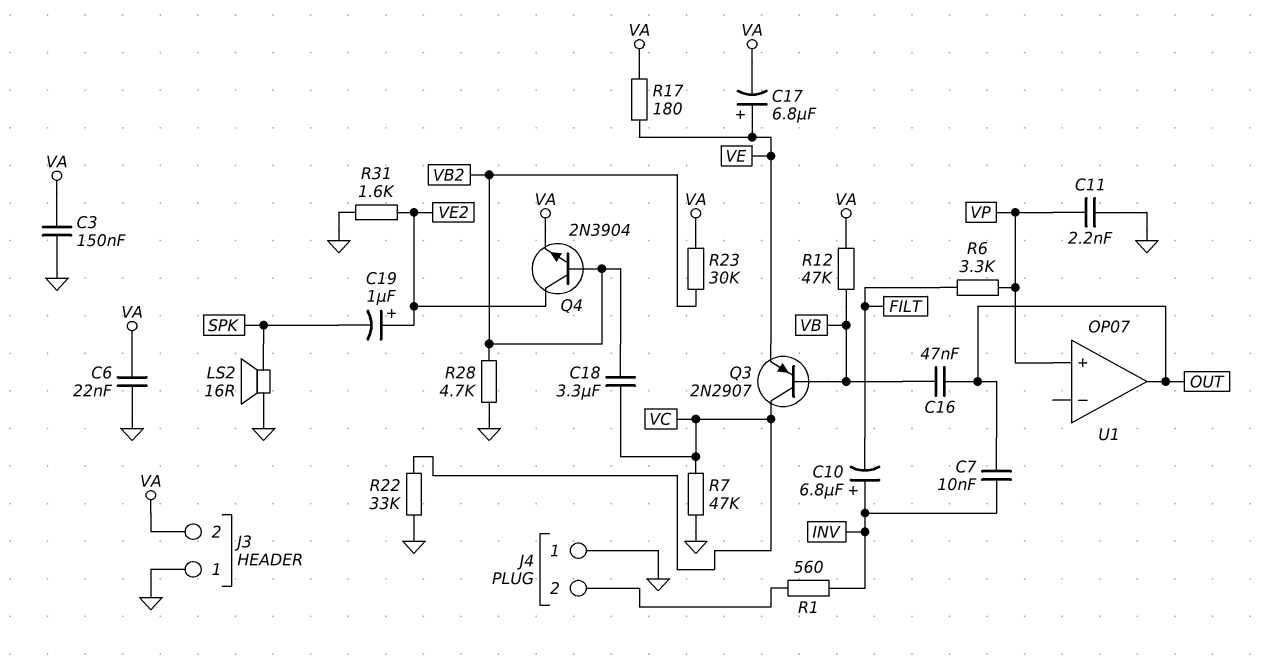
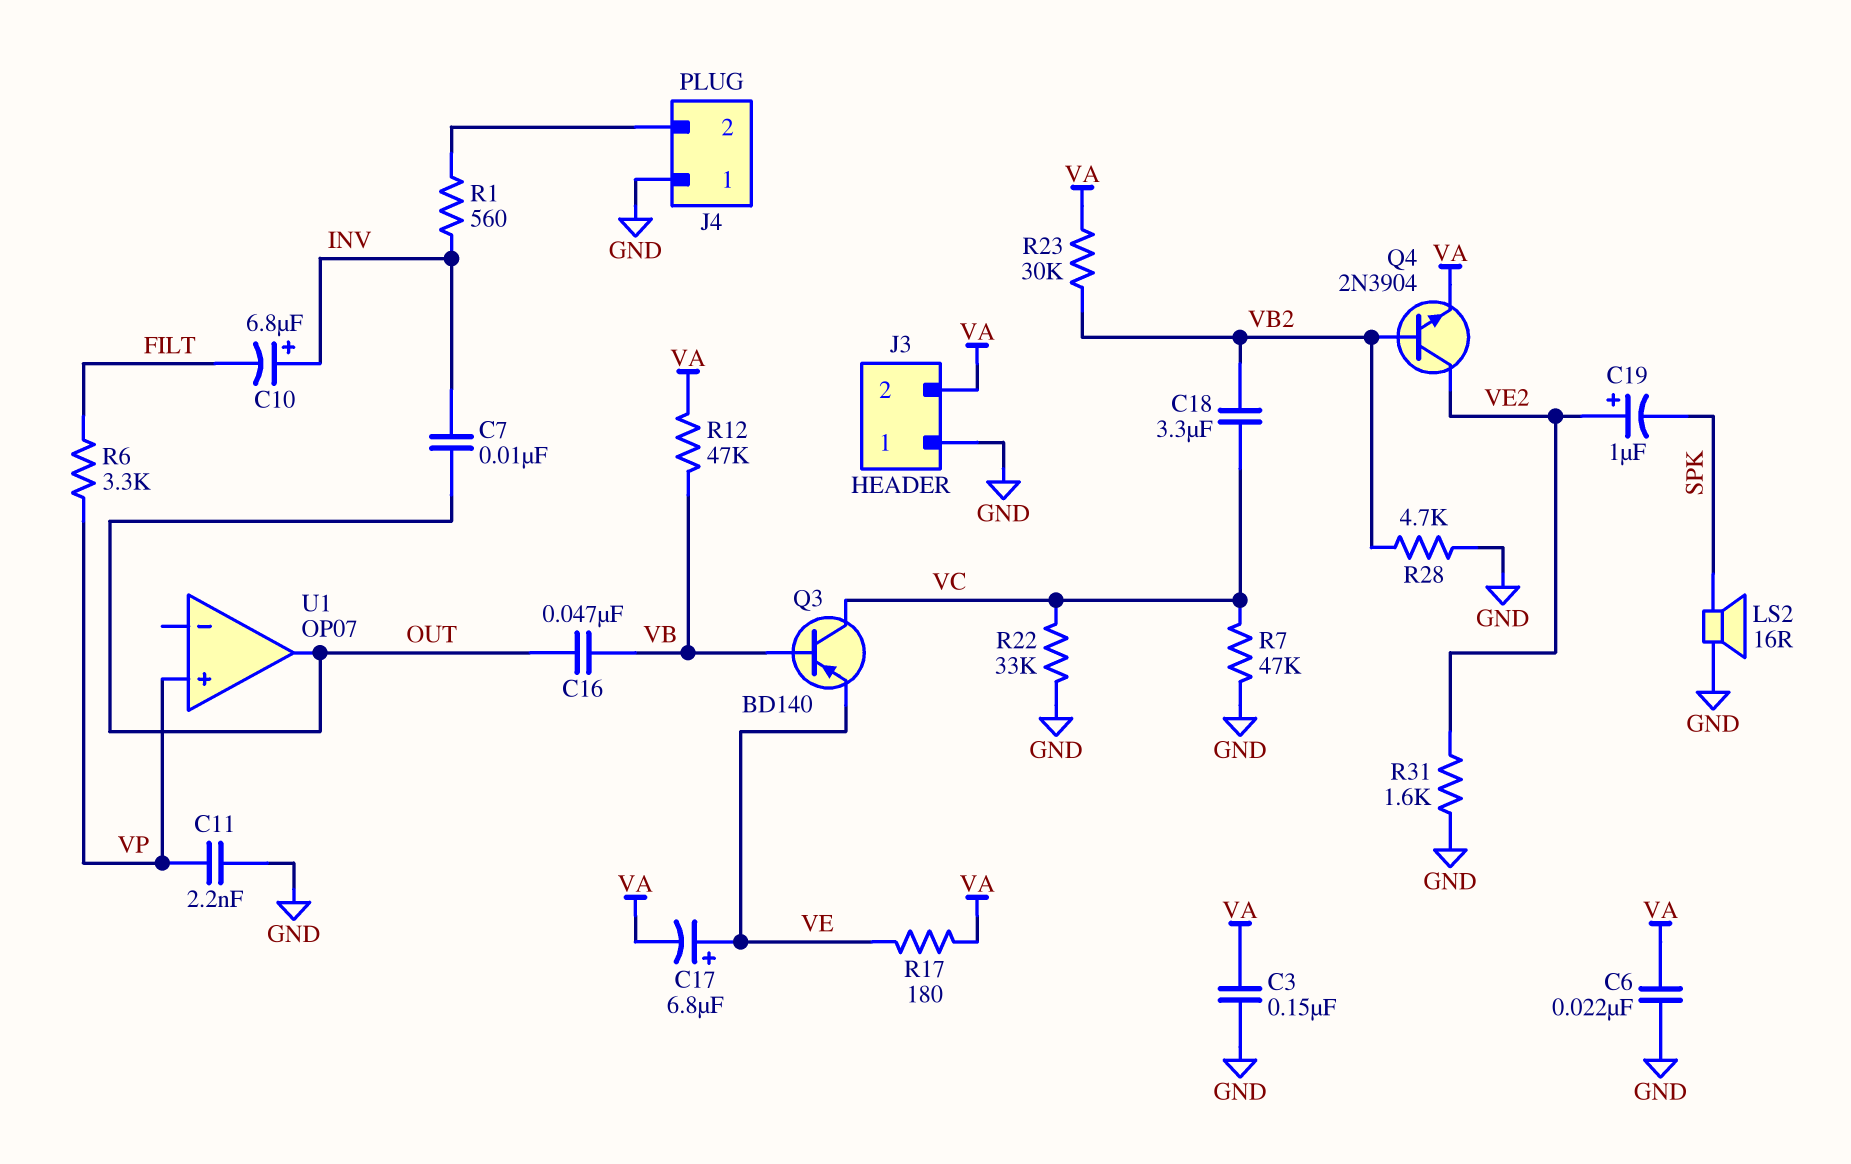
Q3: PNP 2N2907 (B VB, C VC, E VE) -> PNP BD140 (B VB, C VC, E VE)

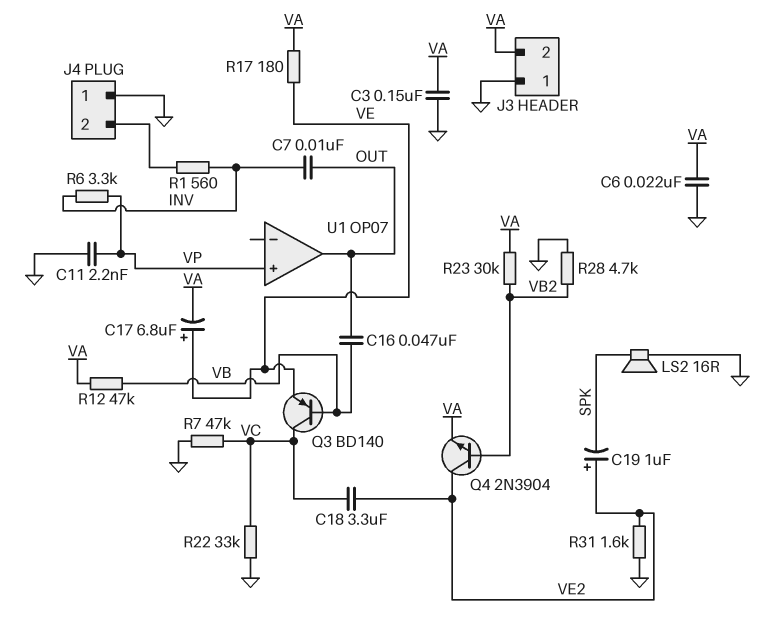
C10: 6.8uF (plus INV, minus FILT) -> none
C18: 3.3uF (VB2, VC) -> 3.3uF (VC, VE2)
R6: 3.3k (FILT, VP) -> 3.3k (INV, VP)

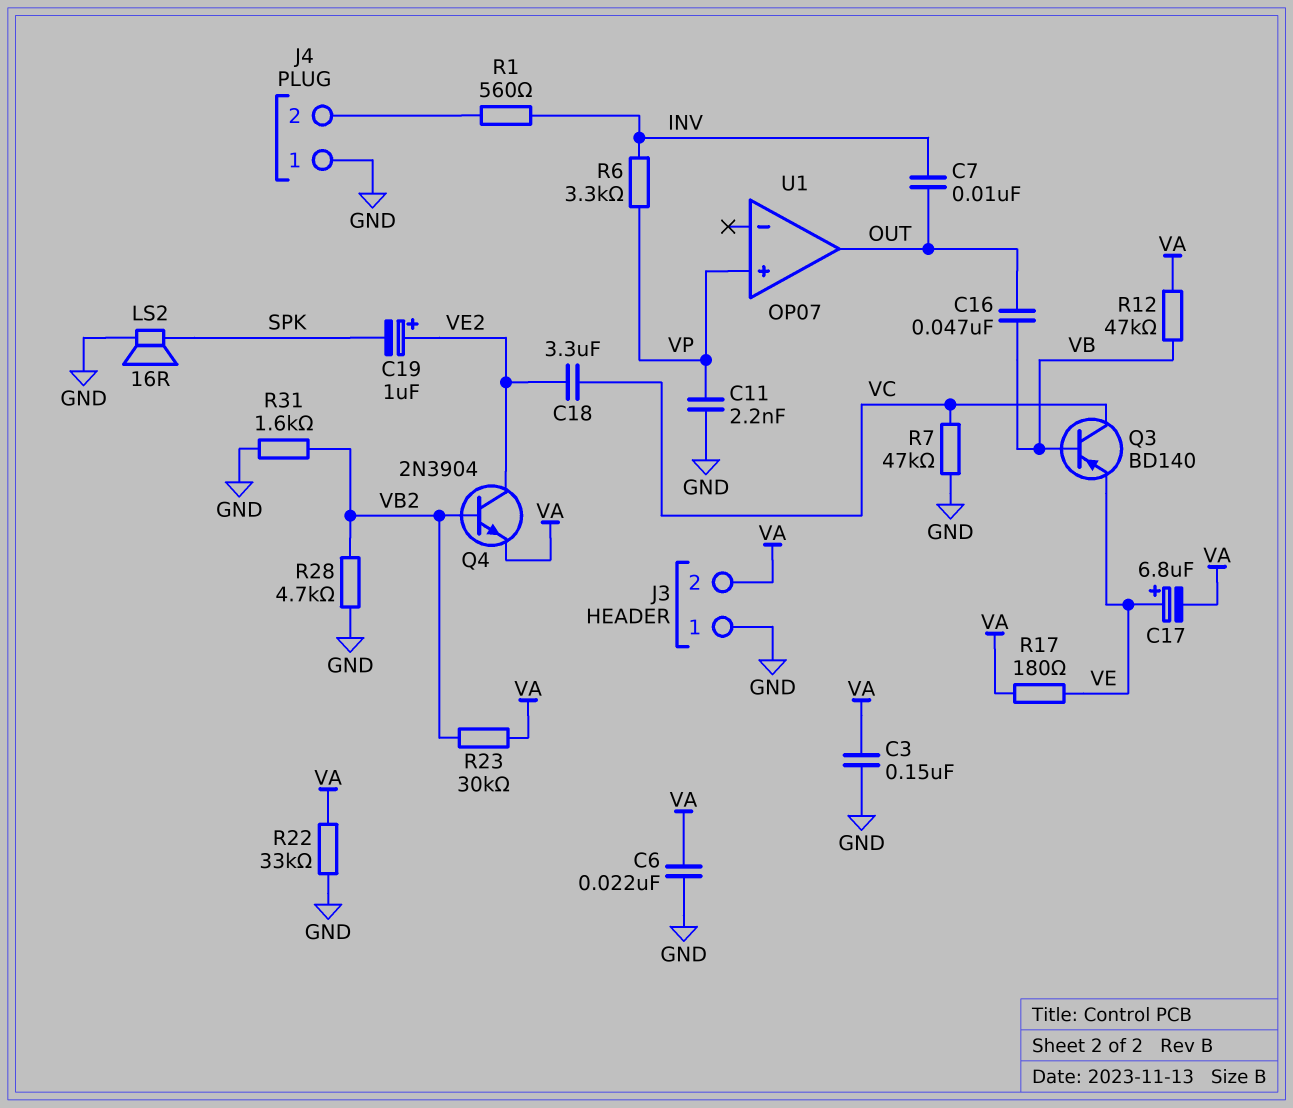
R22: 33k (GND, VC) -> 33k (GND, VA)
R31: 1.6k (GND, VE2) -> 1.6k (GND, VB2)

